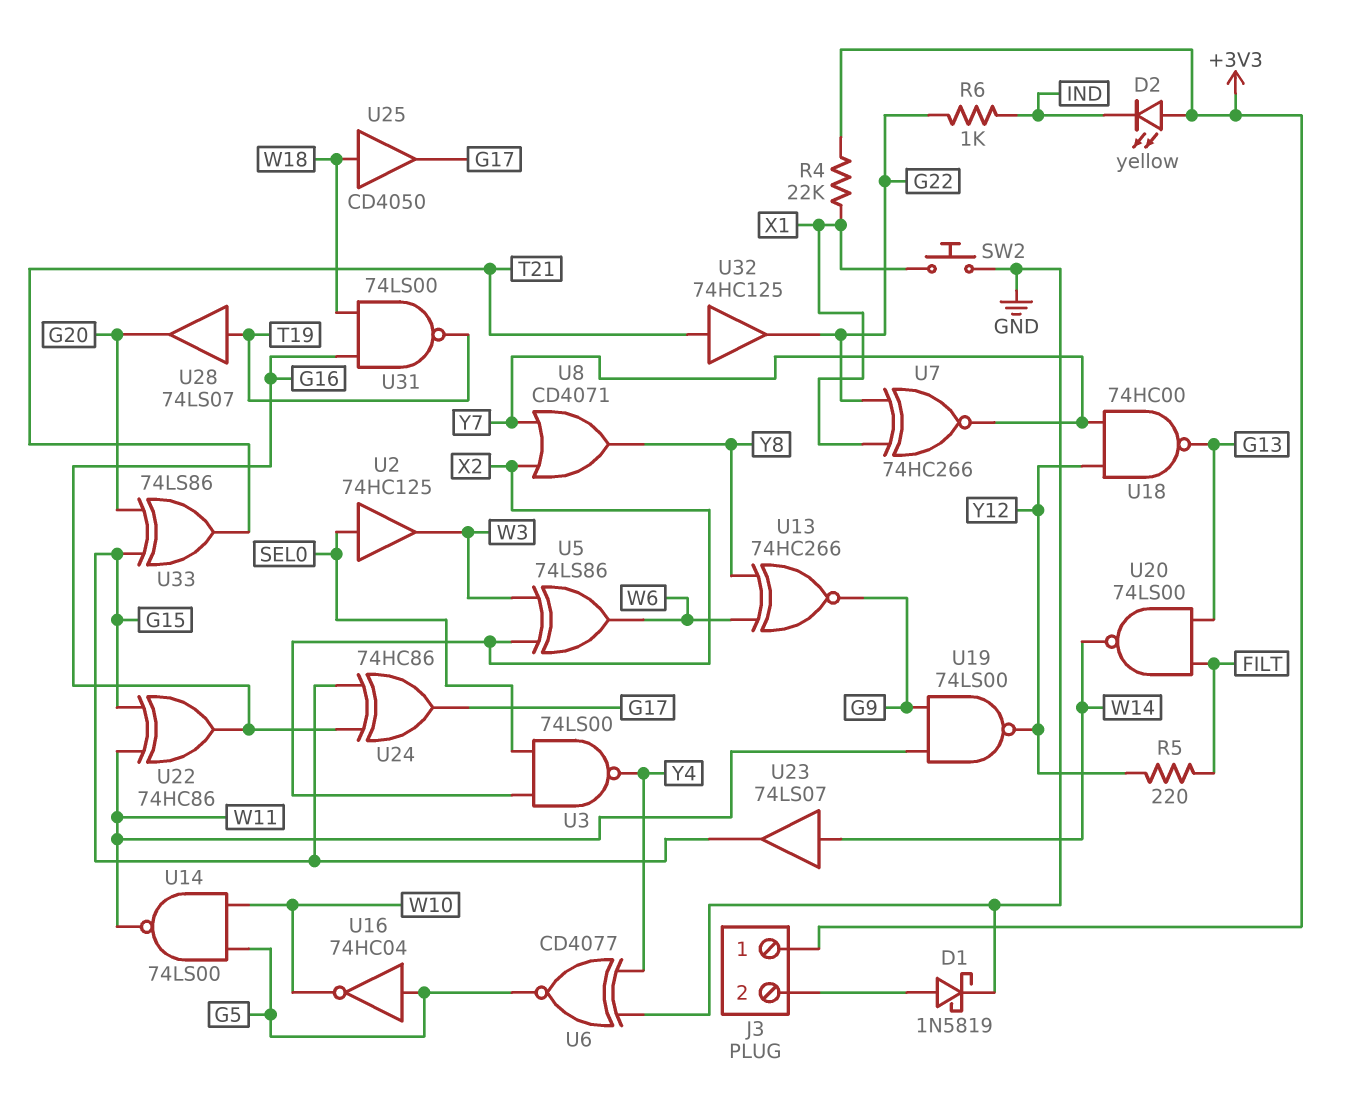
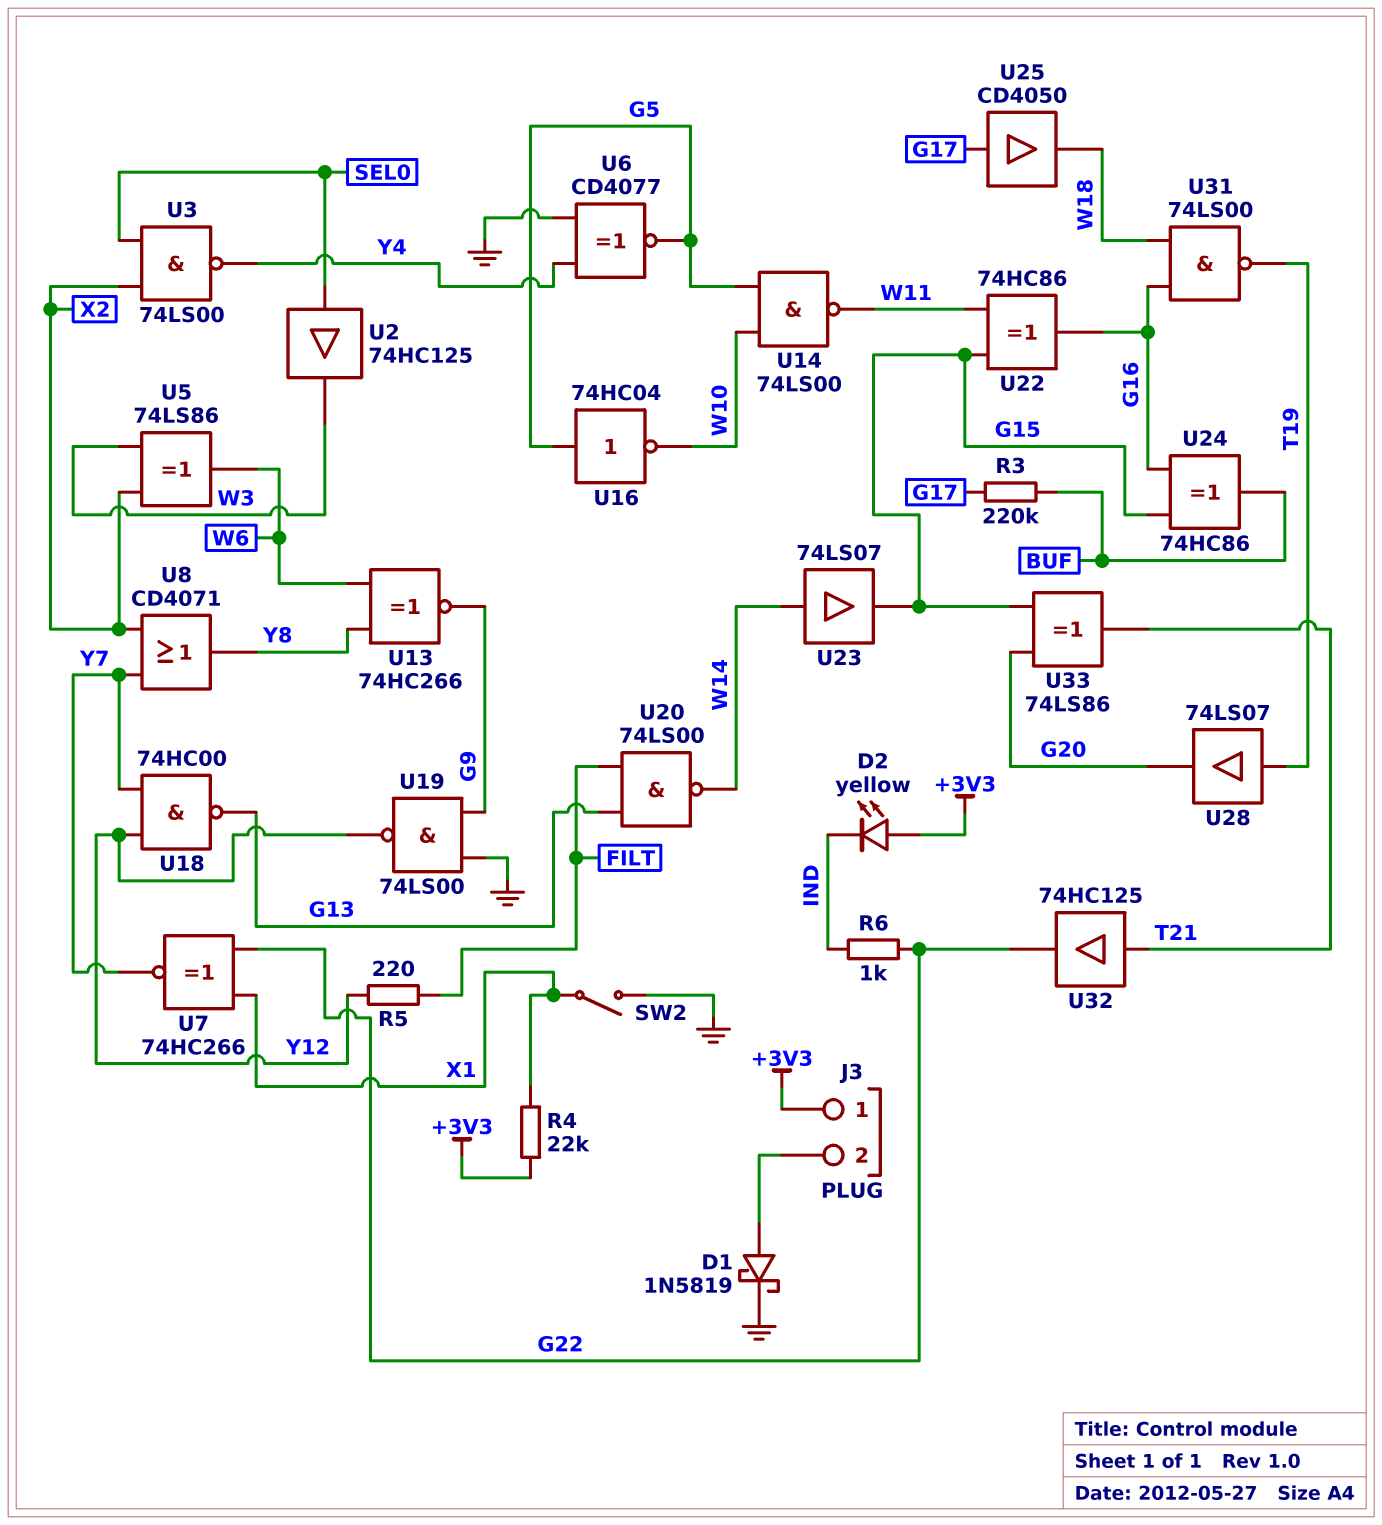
R3: none -> 220k (BUF, G17)
SW2: button (GND, X1) -> switch (GND, X1)
U19: NAND 74LS00 (in G9, in W11, out Y12) -> NAND 74LS00 (in G9, in GND, out Y12)
U24: XOR 74HC86 (in G15, in G16, out G17) -> XOR 74HC86 (in G15, in G16, out BUF)
U25: buffer CD4050 (in W18, out G17) -> buffer CD4050 (in G17, out W18)

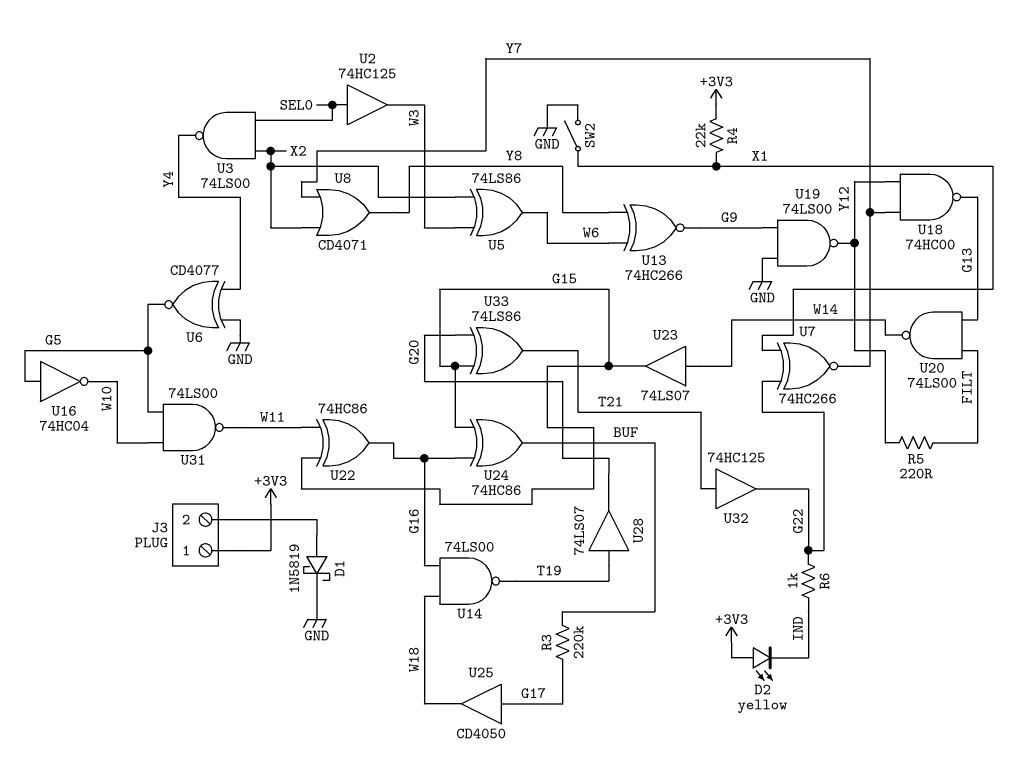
U14: NAND 74LS00 (in G5, in W10, out W11) -> NAND 74LS00 (in G16, in W18, out T19)
U31: NAND 74LS00 (in G16, in W18, out T19) -> NAND 74LS00 (in G5, in W10, out W11)

